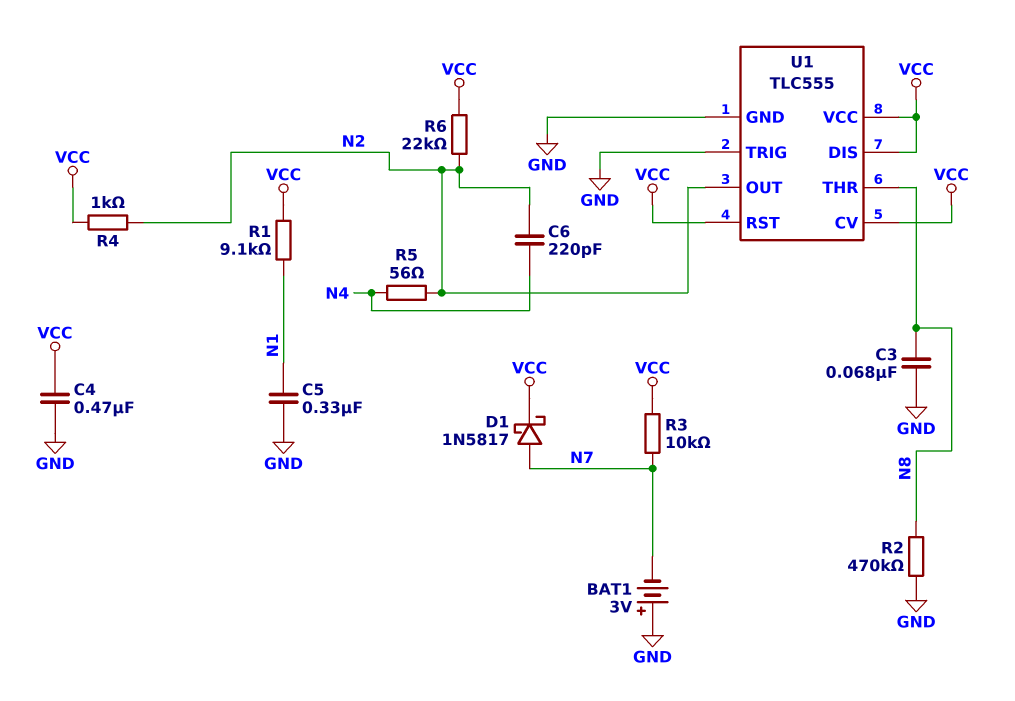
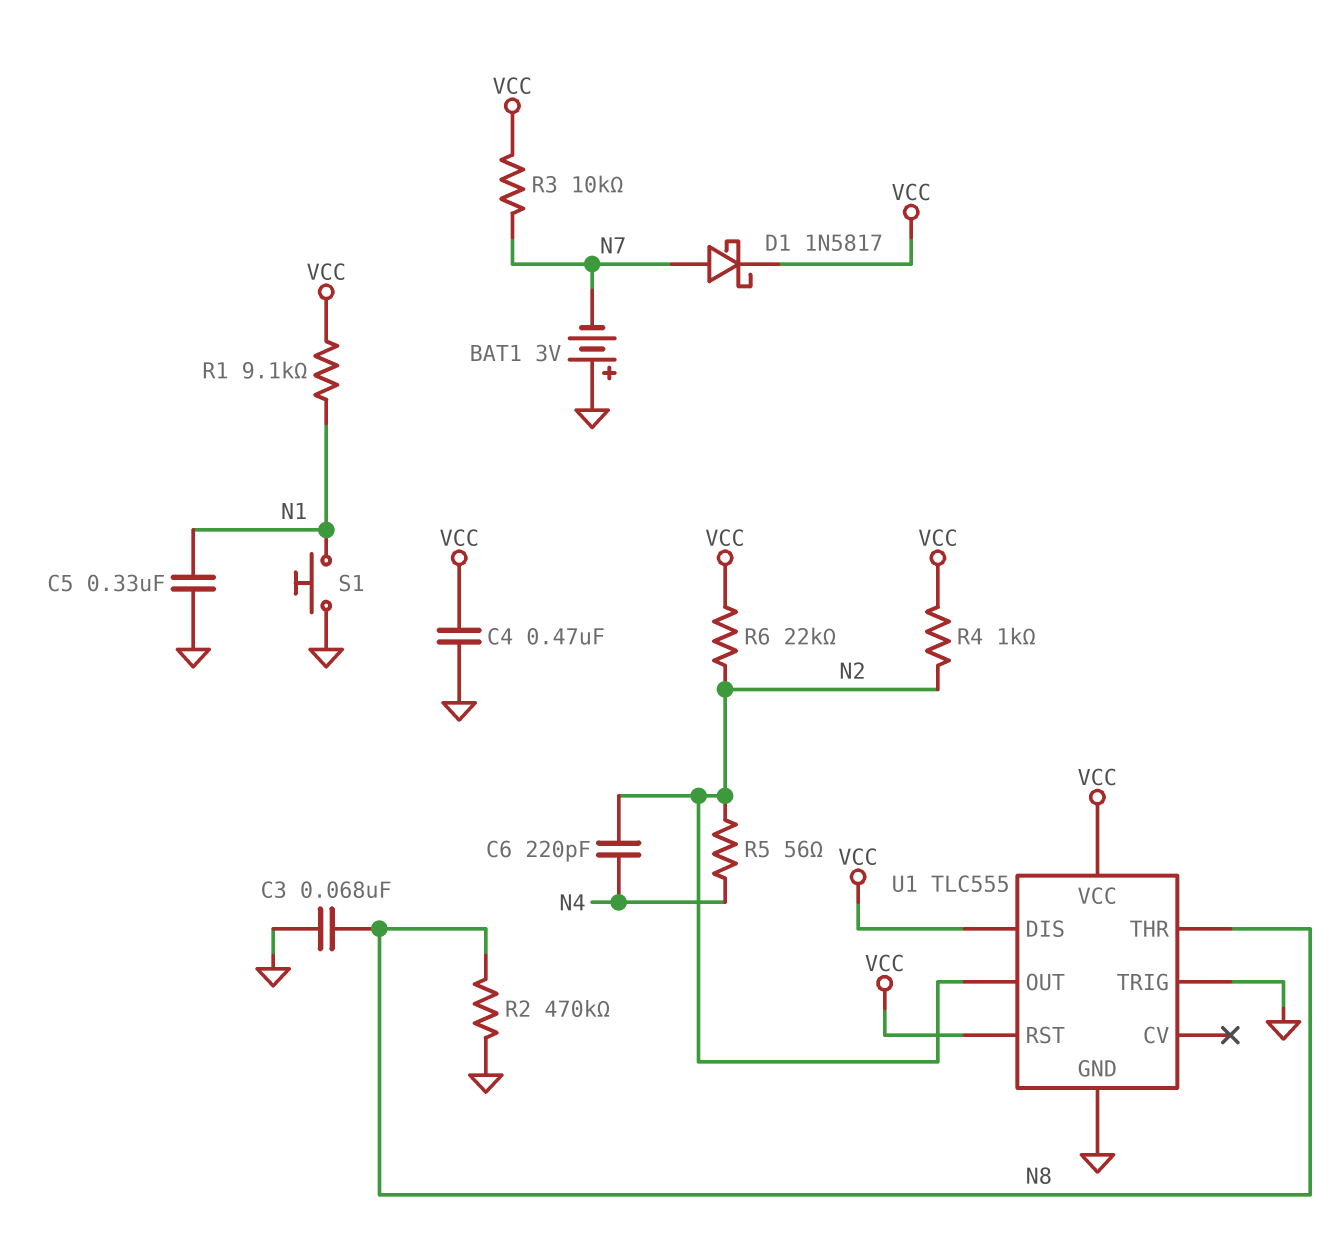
S1: none -> button (GND, N1)
U1 pin CV: VCC -> none

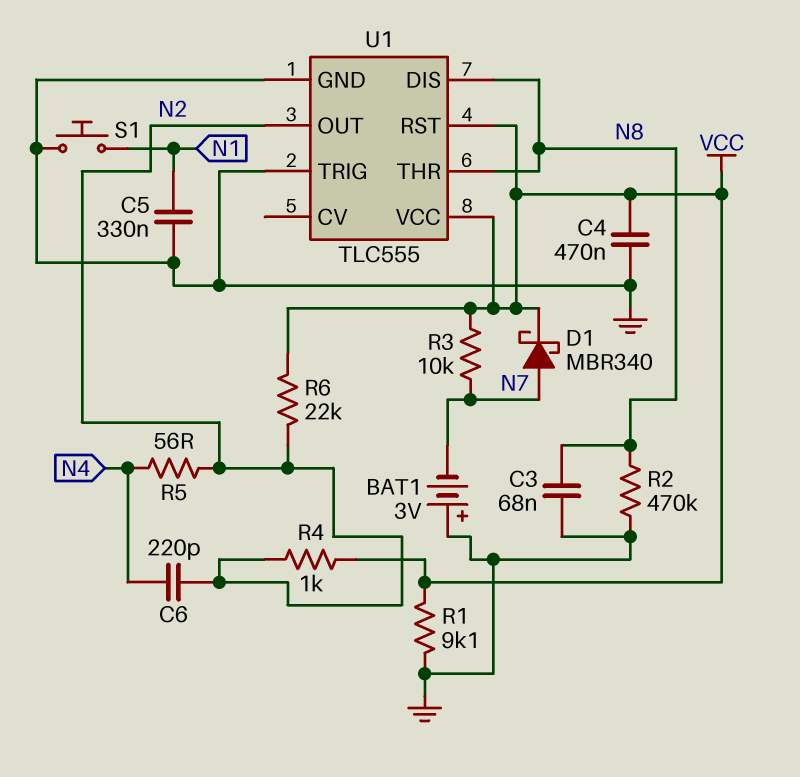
D1: schottky 1N5817 (A N7, K VCC) -> schottky MBR340 (A N7, K VCC)
R1: 9.1k (N1, VCC) -> 9.1k (GND, VCC)
U1 pin DIS: VCC -> N8

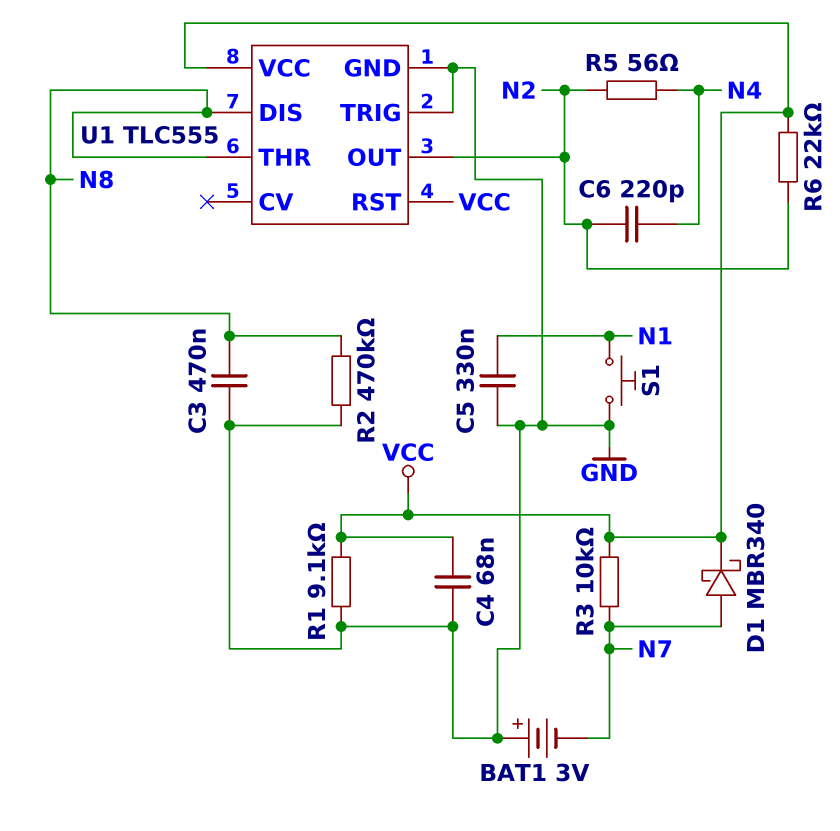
C3: 68nF (GND, N8) -> 470nF (GND, N8)
C4: 470nF (GND, VCC) -> 68nF (GND, VCC)
R4: 1k (N2, VCC) -> none

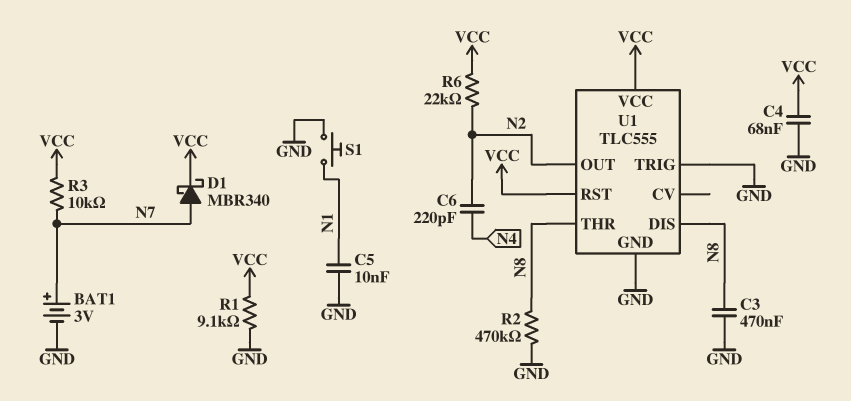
BAT1: 3V (plus GND, minus N7) -> 3V (plus N7, minus GND)
C5: 330nF (GND, N1) -> 10nF (GND, N1)
R5: 56 (N2, N4) -> none

